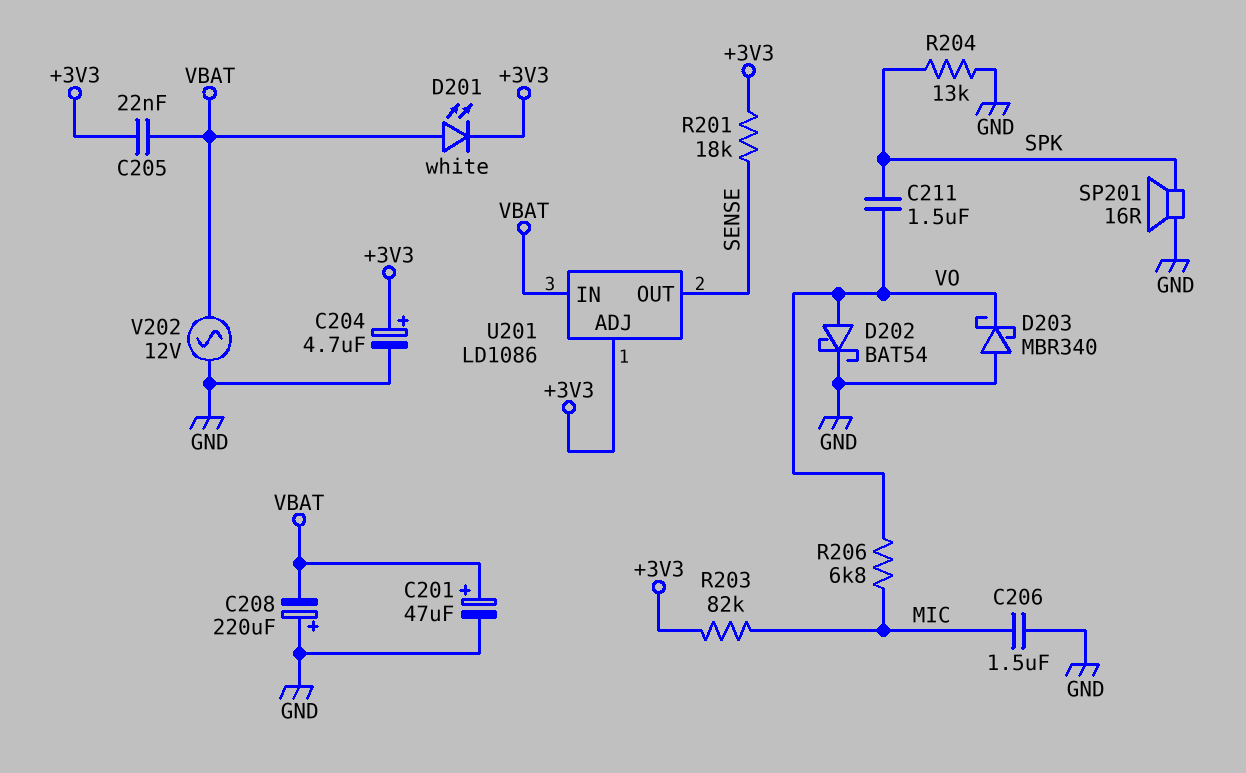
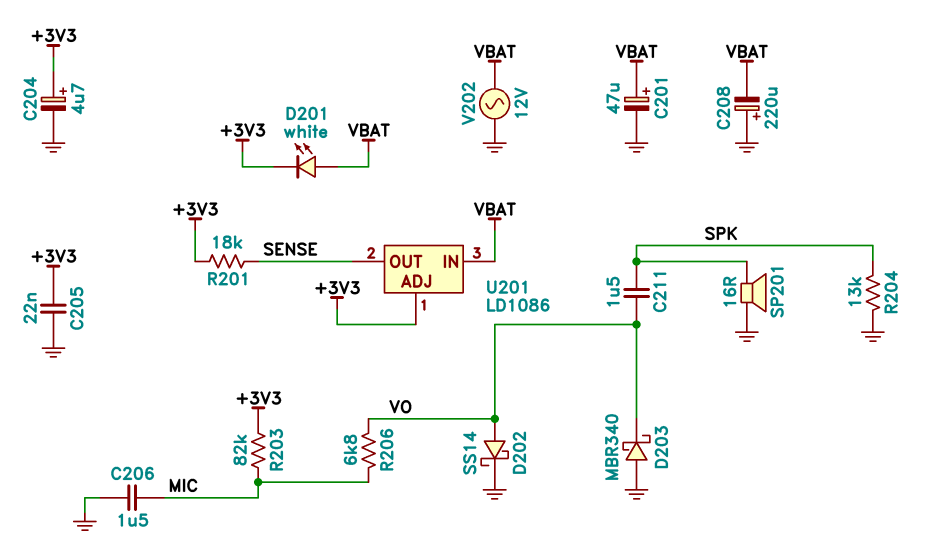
C205: 22nF (+3V3, VBAT) -> 22nF (+3V3, GND)
D202: schottky BAT54 (A VO, K GND) -> schottky SS14 (A VO, K GND)

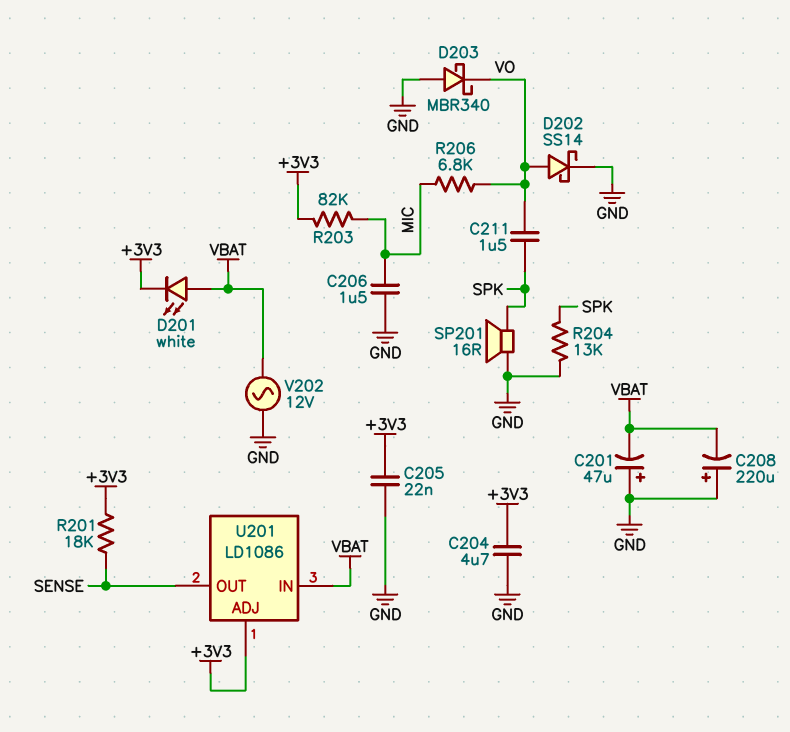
C201: 47uF (plus VBAT, minus GND) -> 47uF (plus GND, minus VBAT)
C204: 4.7uF (plus +3V3, minus GND) -> 4.7uF (+3V3, GND)

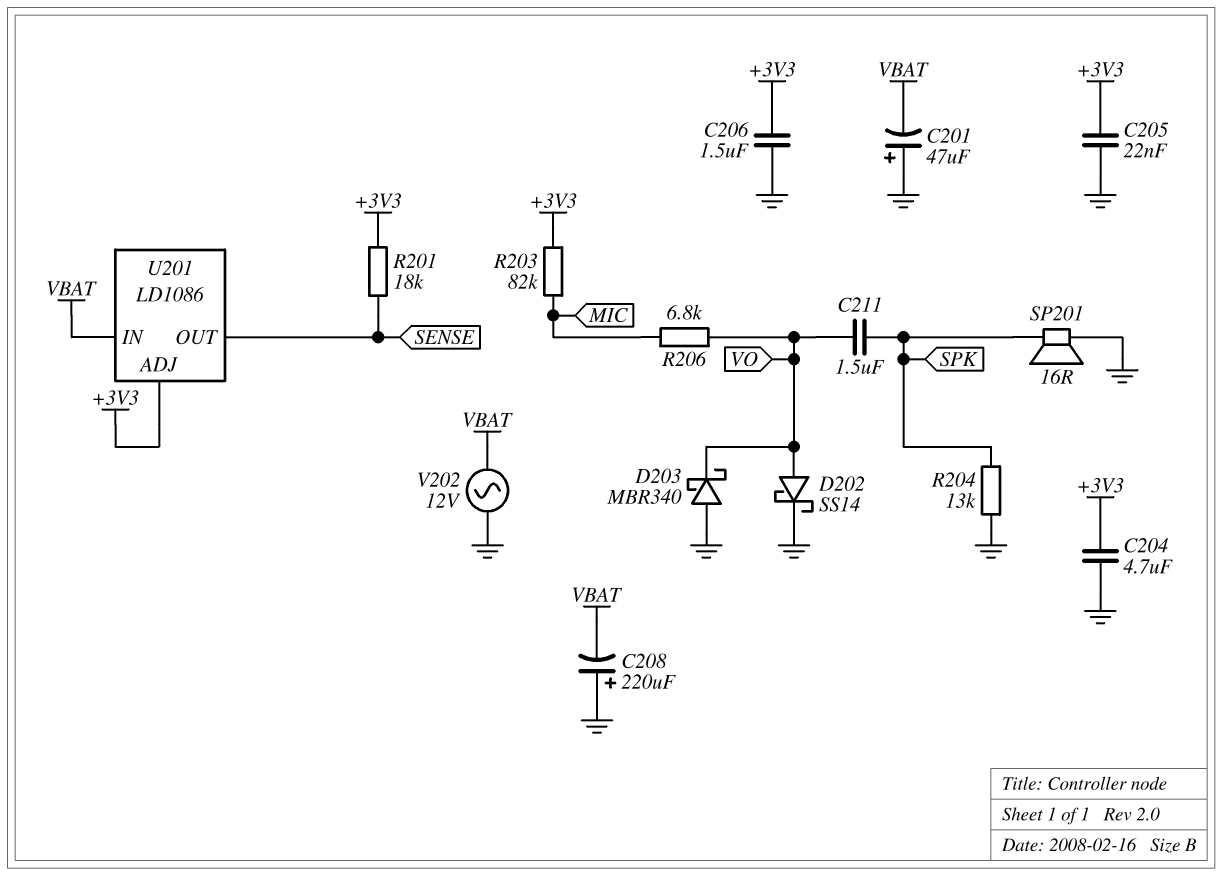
C206: 1.5uF (GND, MIC) -> 1.5uF (+3V3, GND)
D201: LED white (A VBAT, K +3V3) -> none

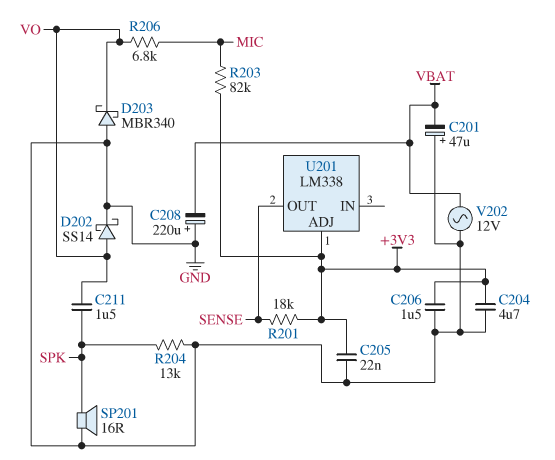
U201: LD1086 -> LM338
U201 pin IN: VBAT -> none

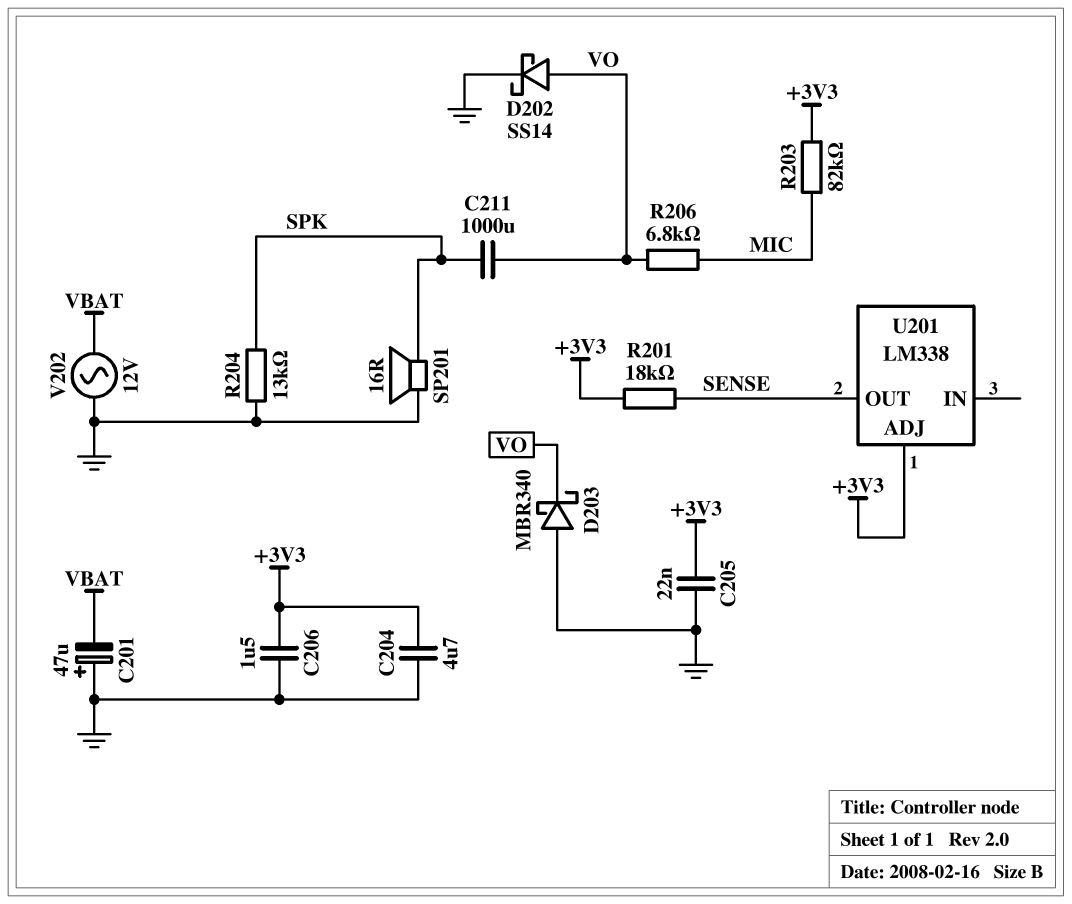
C208: 220uF (plus GND, minus VBAT) -> none
C211: 1.5uF (SPK, VO) -> 1000uF (SPK, VO)

